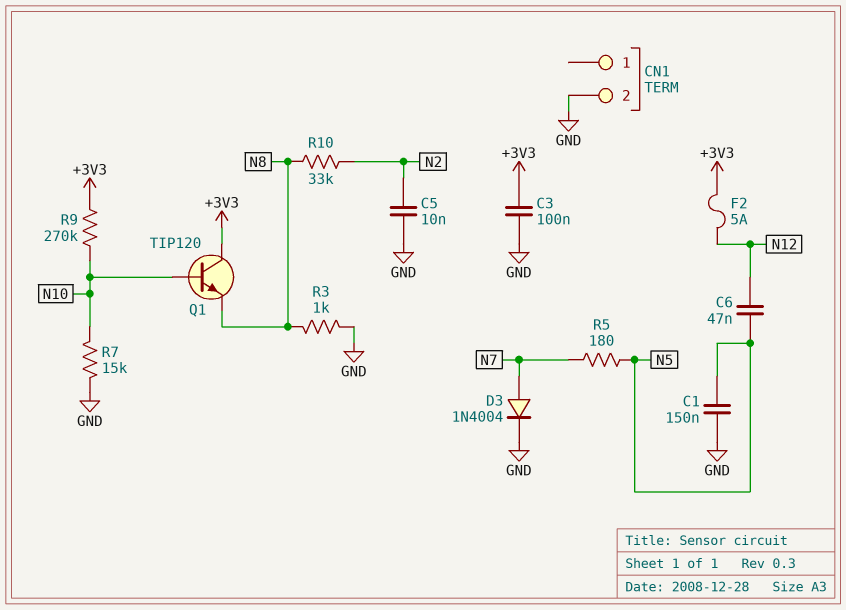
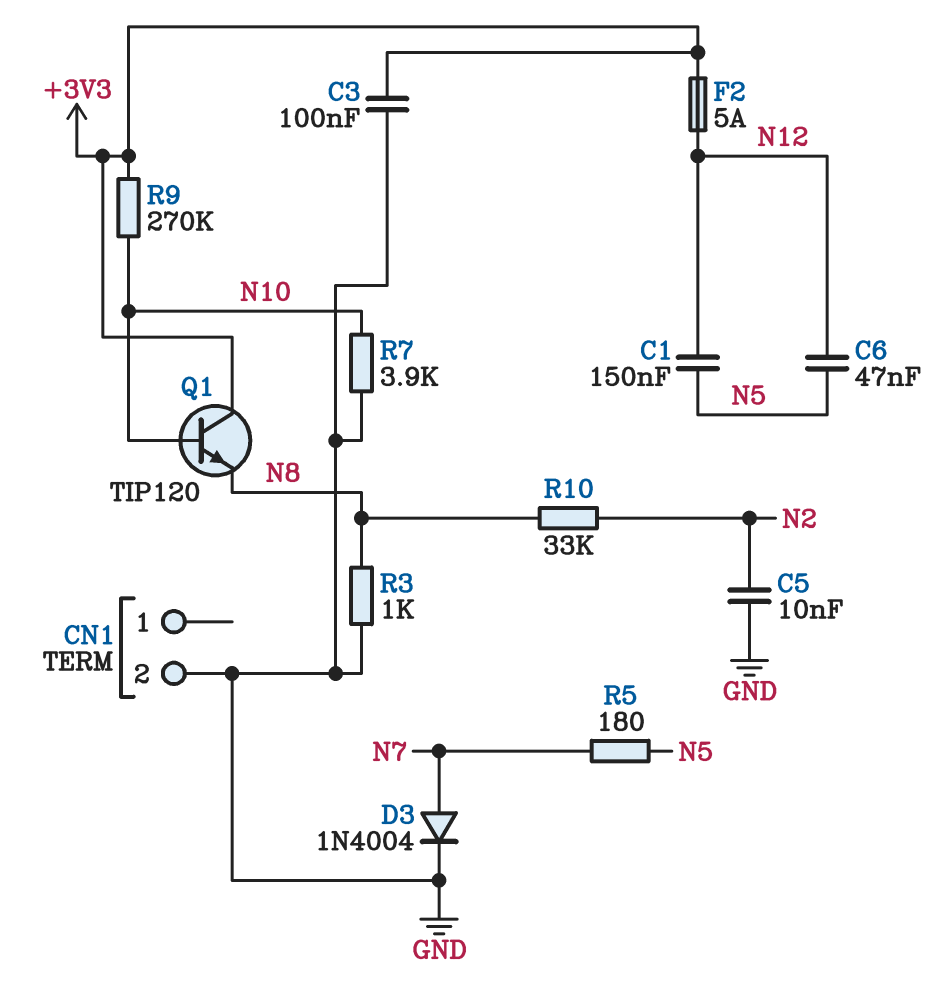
C1: 150nF (GND, N5) -> 150nF (N5, N12)
R7: 15k (GND, N10) -> 3.9k (GND, N10)

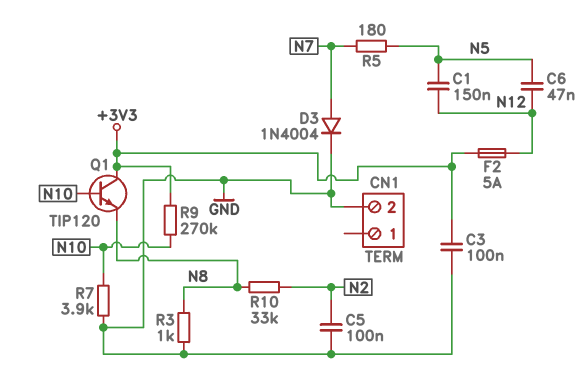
C5: 10nF (GND, N2) -> 100nF (GND, N2)

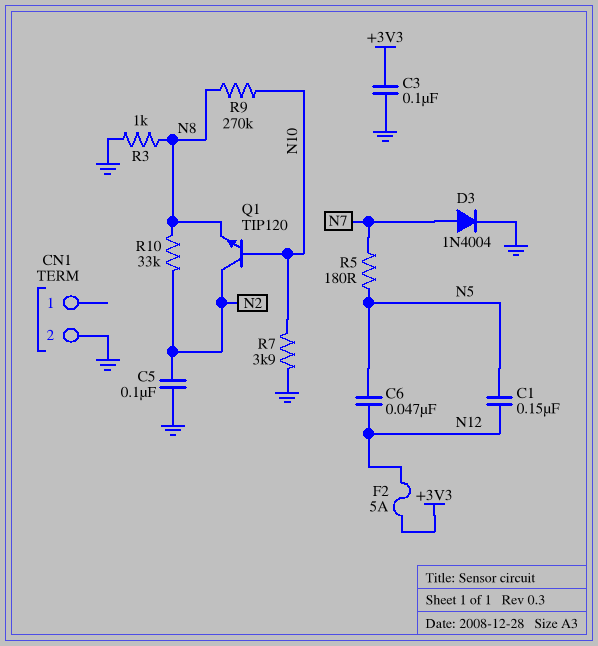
Q1: NPN TIP120 (B N10, C +3V3, E N8) -> NPN TIP120 (B N10, C N2, E N8)
R9: 270k (+3V3, N10) -> 270k (N8, N10)

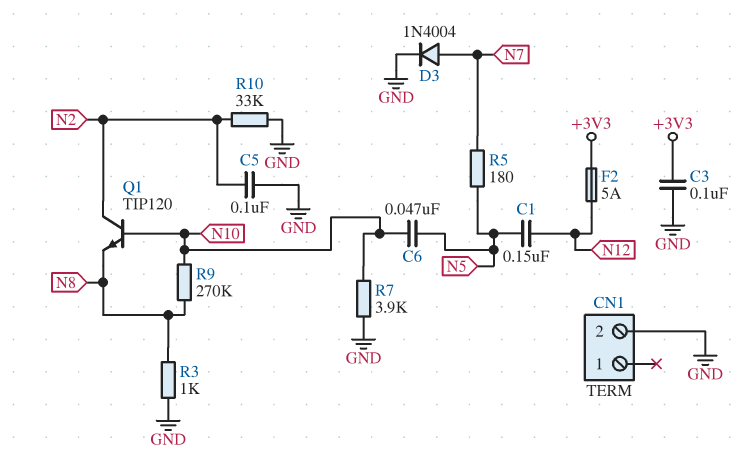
C6: 47nF (N5, N12) -> 47nF (N5, N10)
R10: 33k (N2, N8) -> 33k (GND, N2)

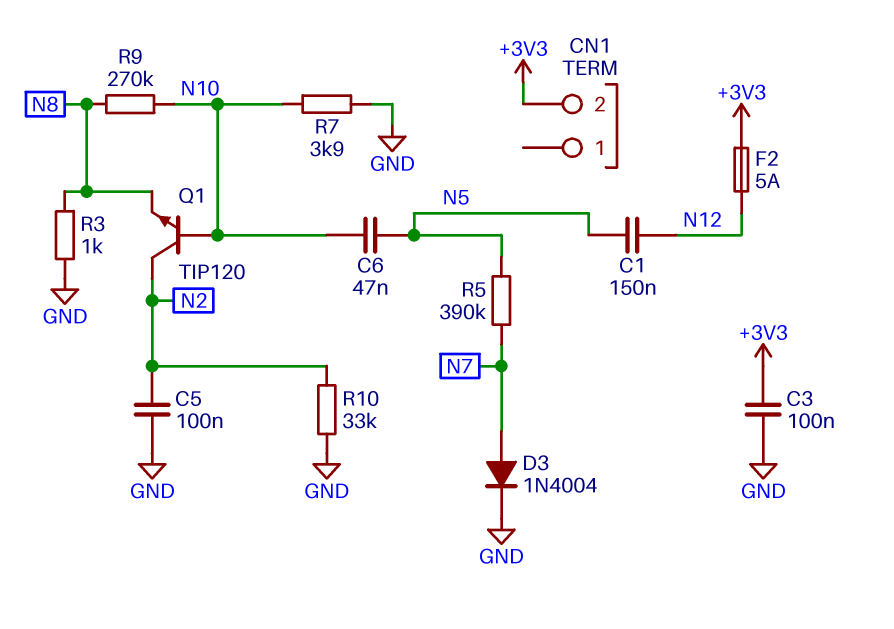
CN1 pin 2: GND -> +3V3
R5: 180 (N5, N7) -> 390k (N5, N7)

